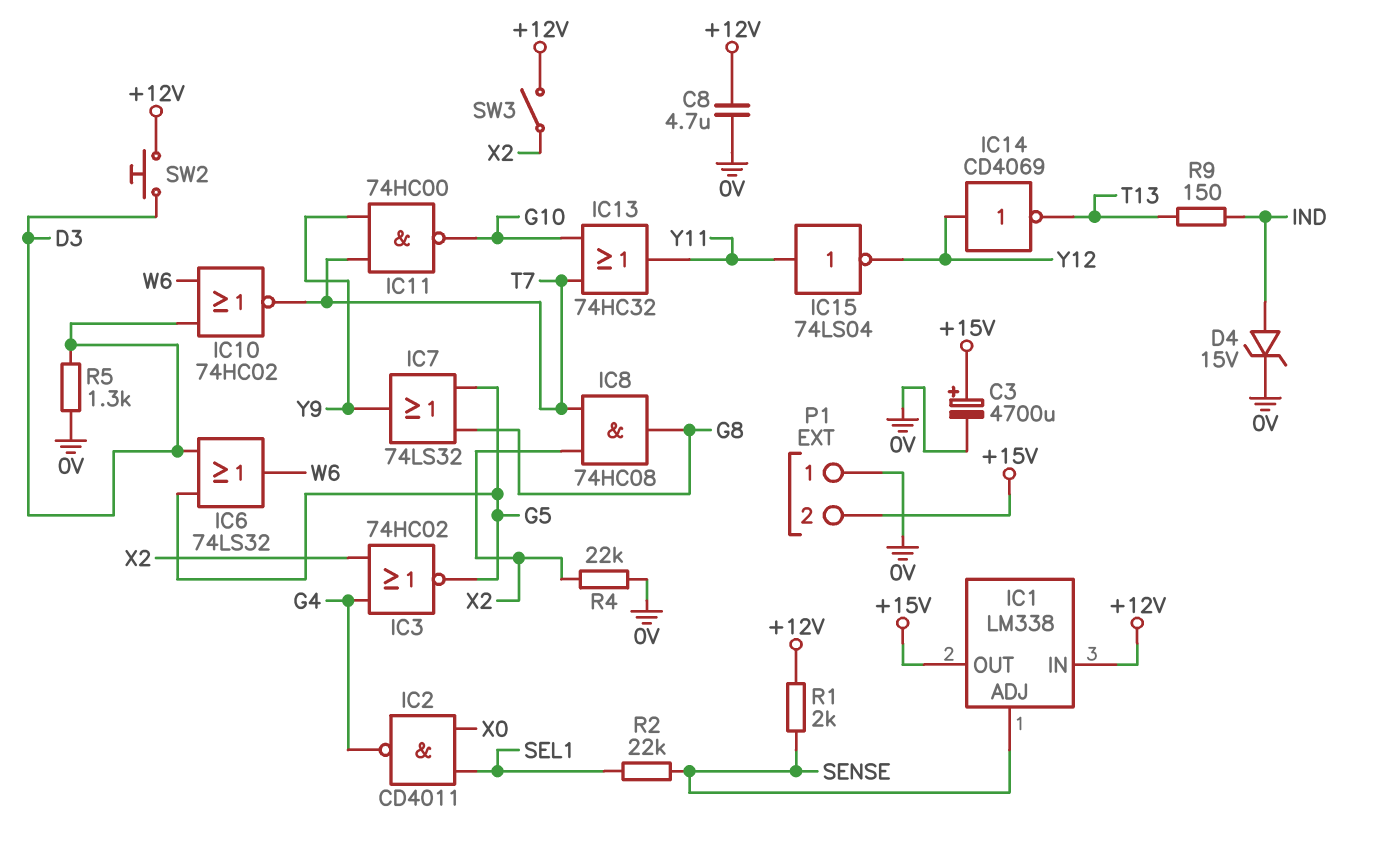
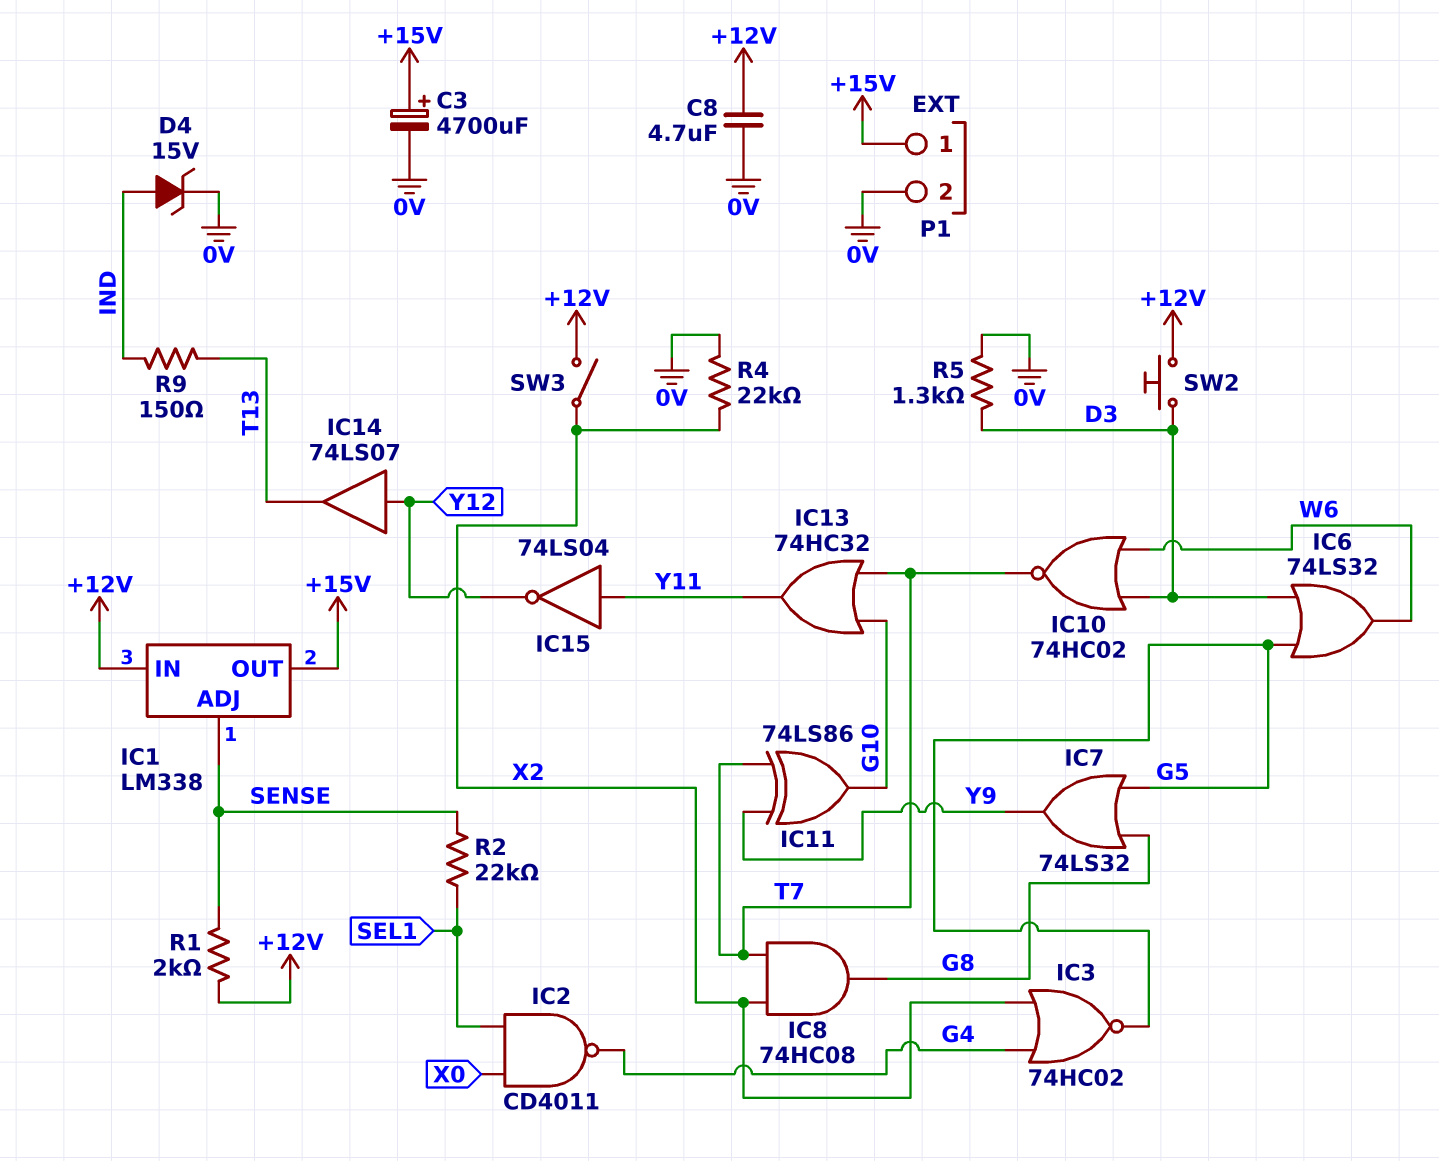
IC11: NAND 74HC00 (in T7, in Y9, out G10) -> XOR 74LS86 (in T7, in Y9, out G10)
IC14: NOT CD4069 (in Y12, out T13) -> buffer 74LS07 (in Y12, out T13)
P1 pin 1: 0V -> +15V
P1 pin 2: +15V -> 0V

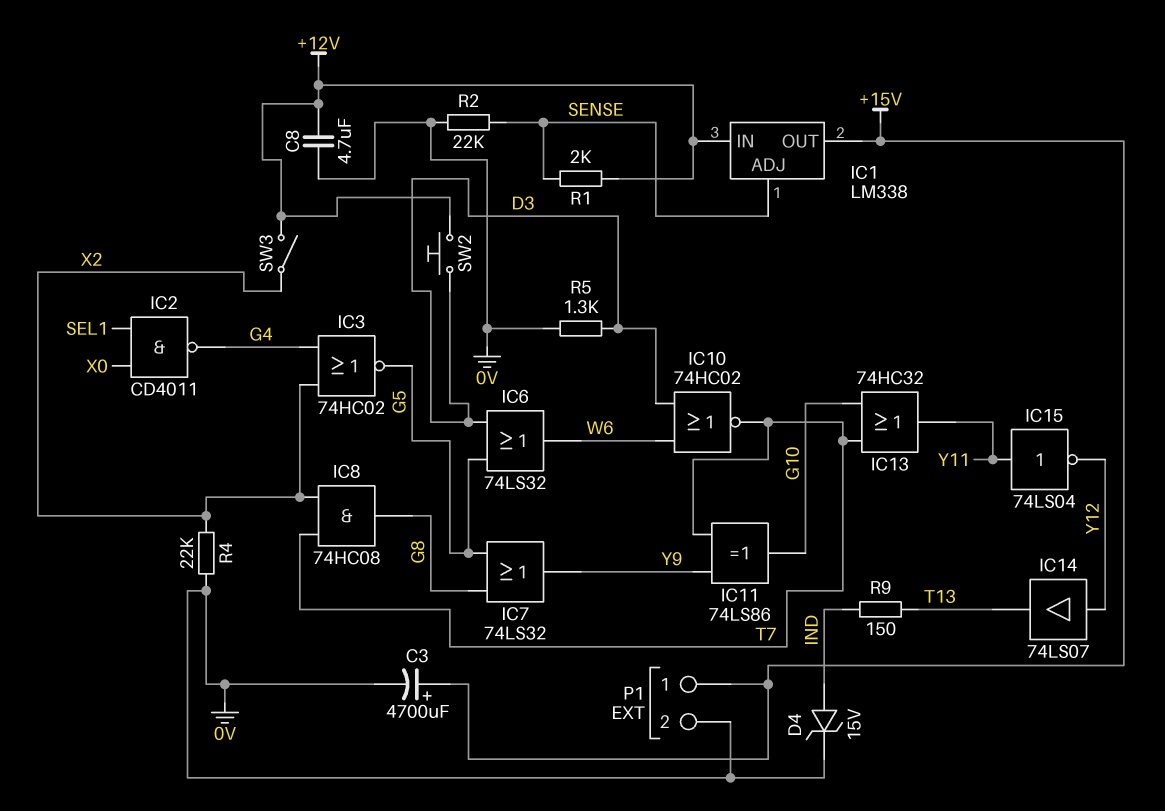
R2: 22k (SEL1, SENSE) -> 22k (0V, SENSE)

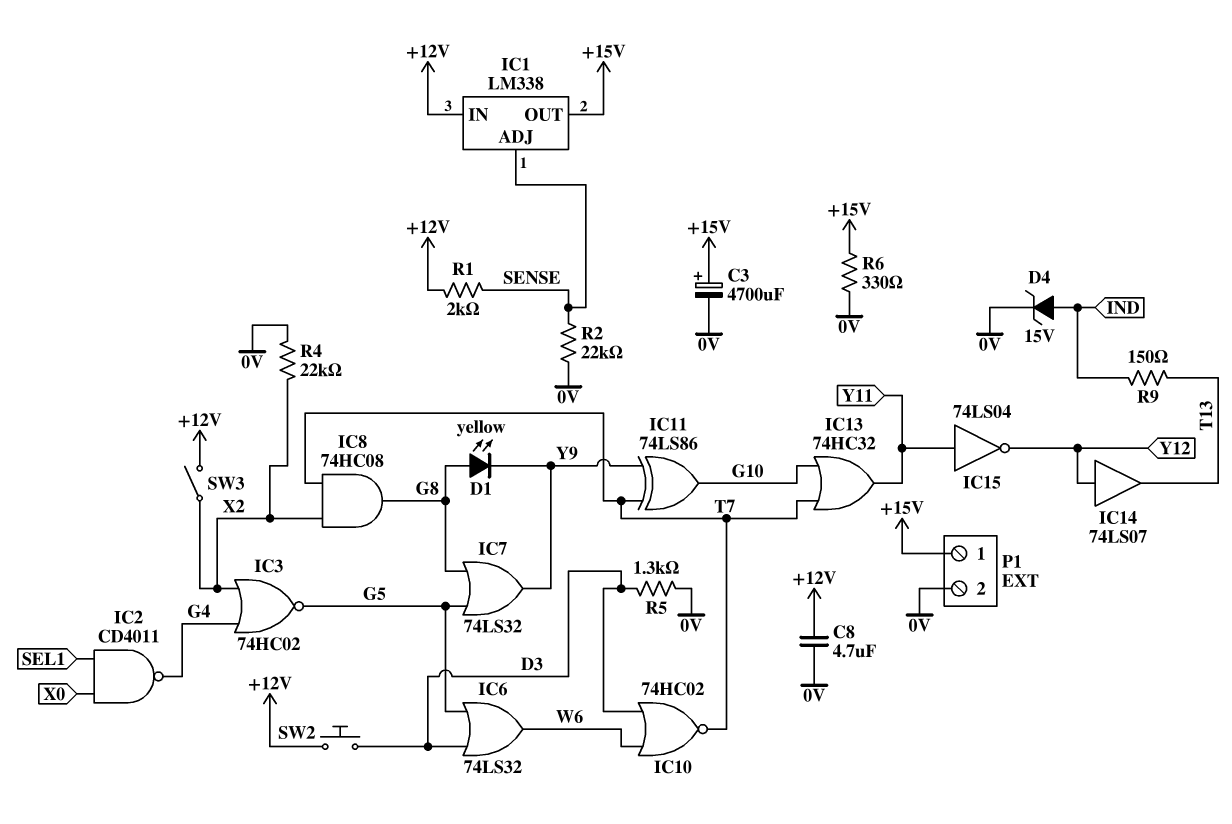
D1: none -> LED yellow (A G8, K Y9)
R6: none -> 330 (+15V, 0V)

